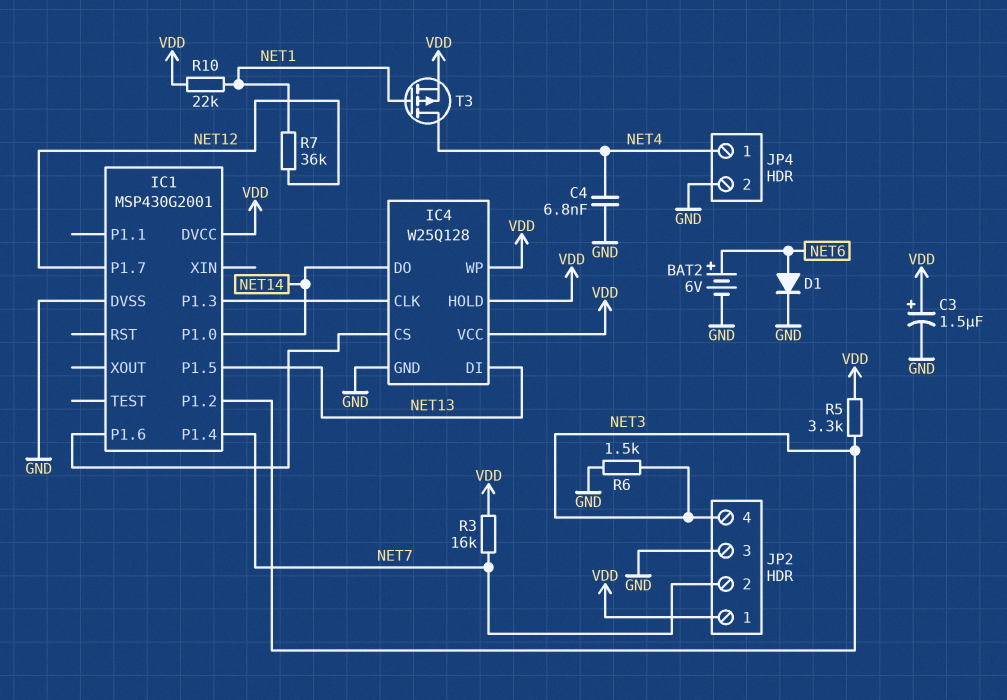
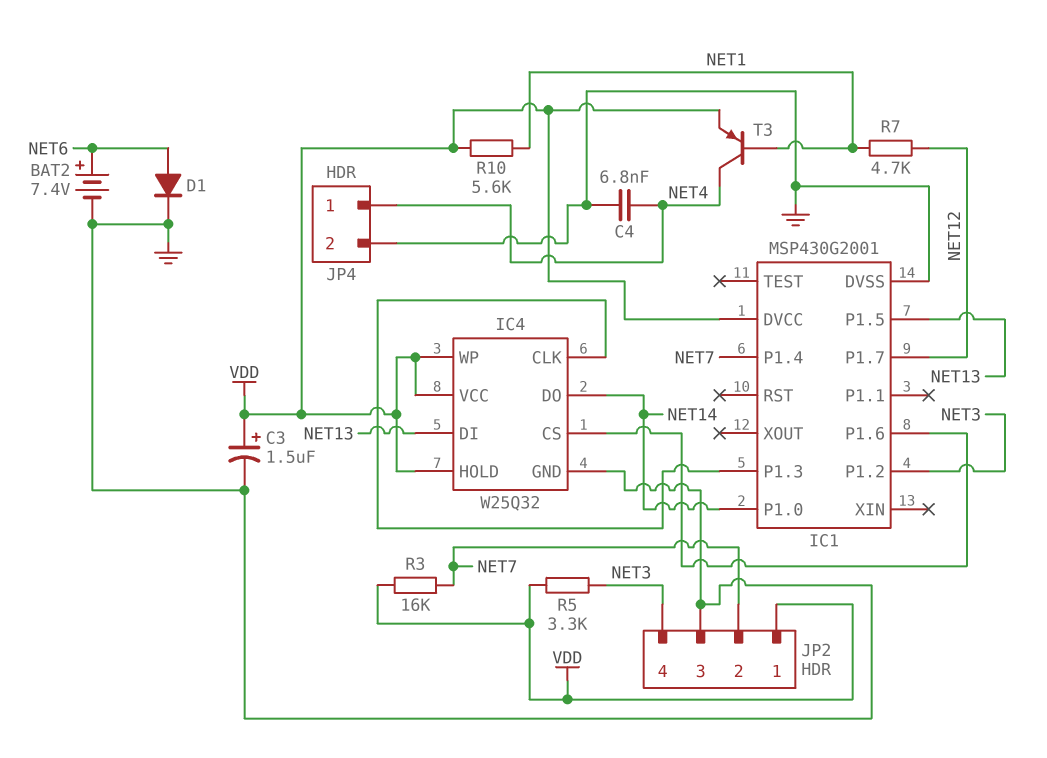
BAT2: 6V (plus NET6, minus GND) -> 7.4V (plus NET6, minus GND)
IC4: W25Q128 -> W25Q32
R6: 1.5k (GND, NET3) -> none
R7: 36k (NET1, NET12) -> 4.7k (NET1, NET12)
R10: 22k (NET1, VDD) -> 5.6k (NET1, VDD)
T3: PMOS (G NET1, D NET4, S VDD) -> PNP (B NET1, C NET4, E VDD)

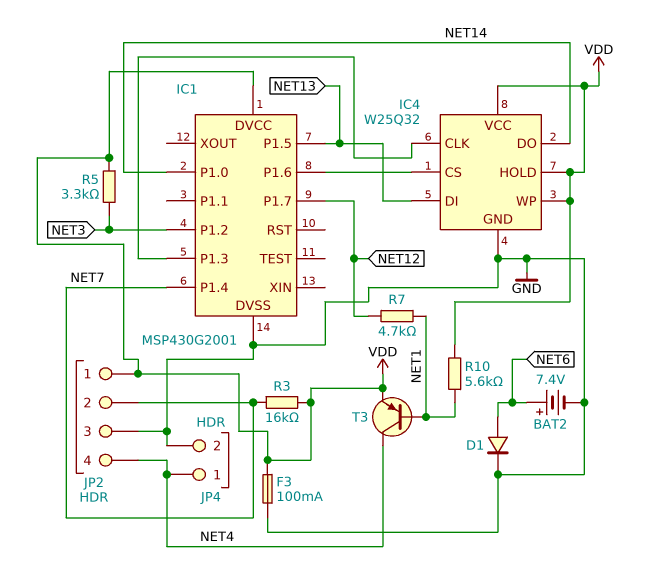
C3: 1.5uF (plus VDD, minus GND) -> none
C4: 6.8nF (GND, NET4) -> none
F3: none -> 100mA (GND, VDD)
JP2 pin 4: NET3 -> NET4

